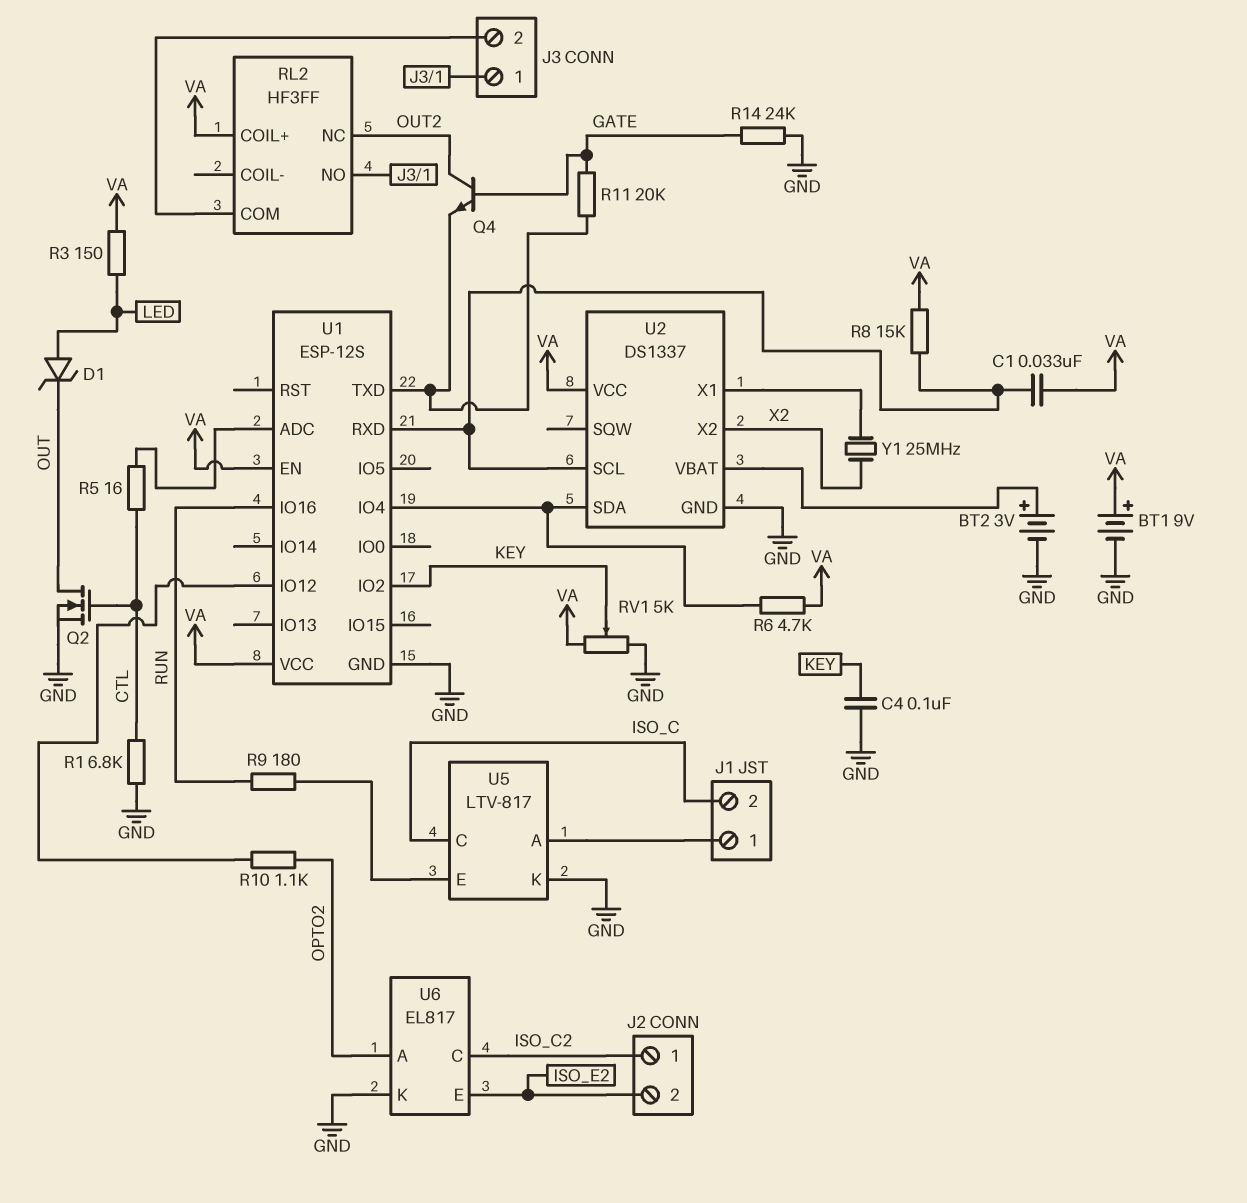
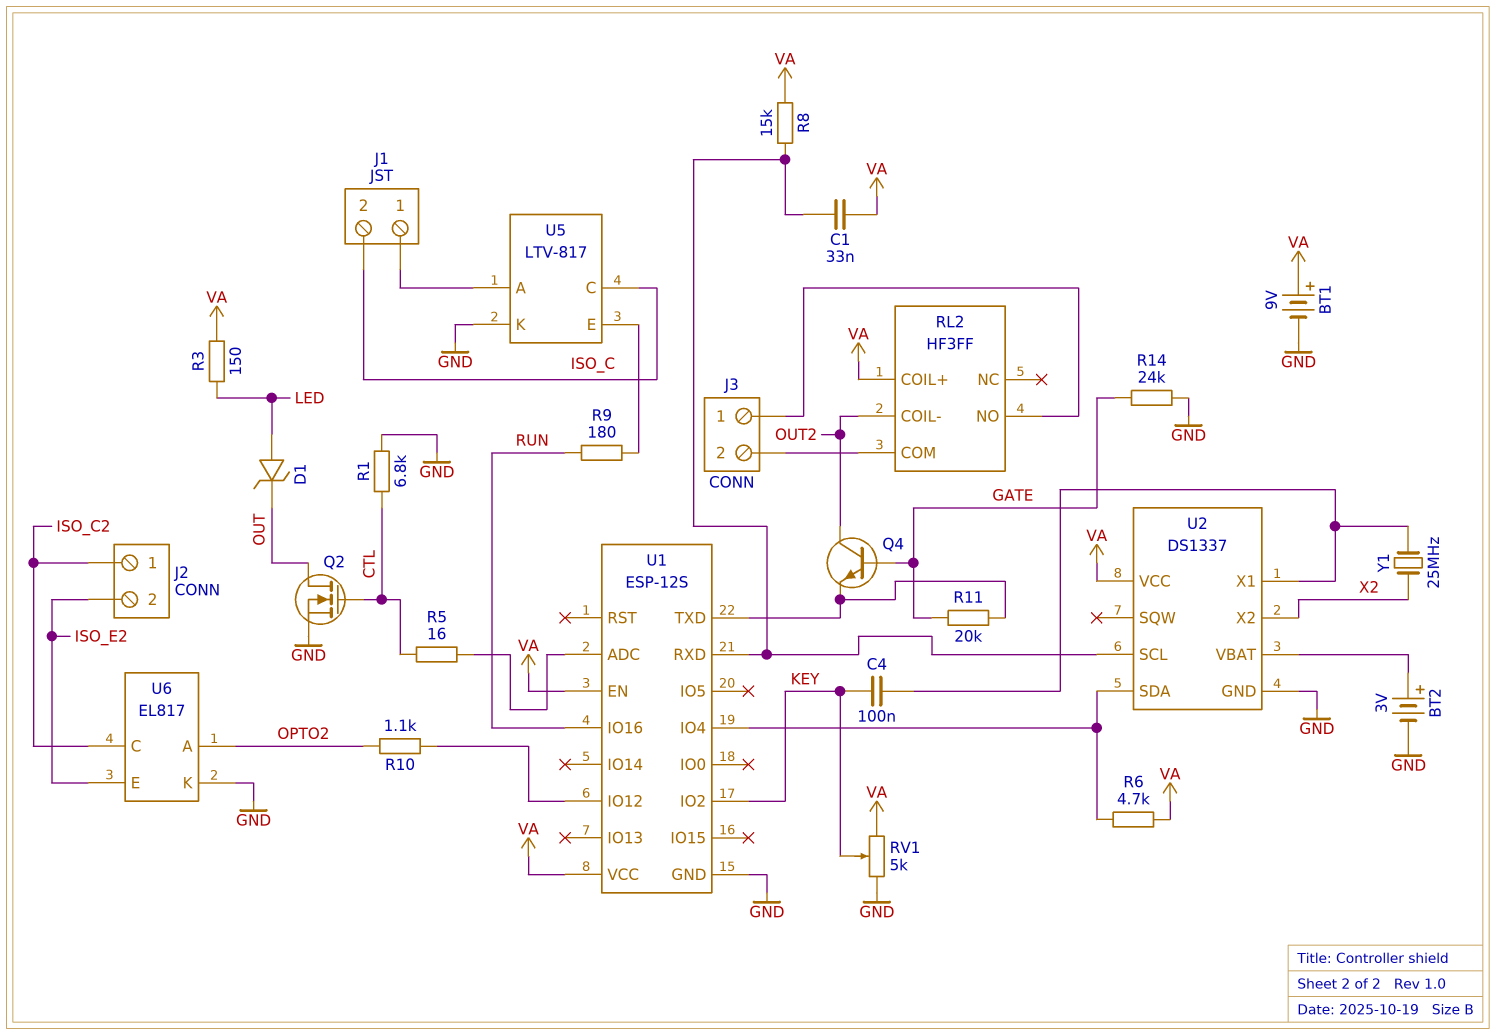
C4: 100nF (GND, KEY) -> 100nF (KEY, U2/X1)
RL2 pin COIL-: none -> OUT2
RL2 pin NC: OUT2 -> none

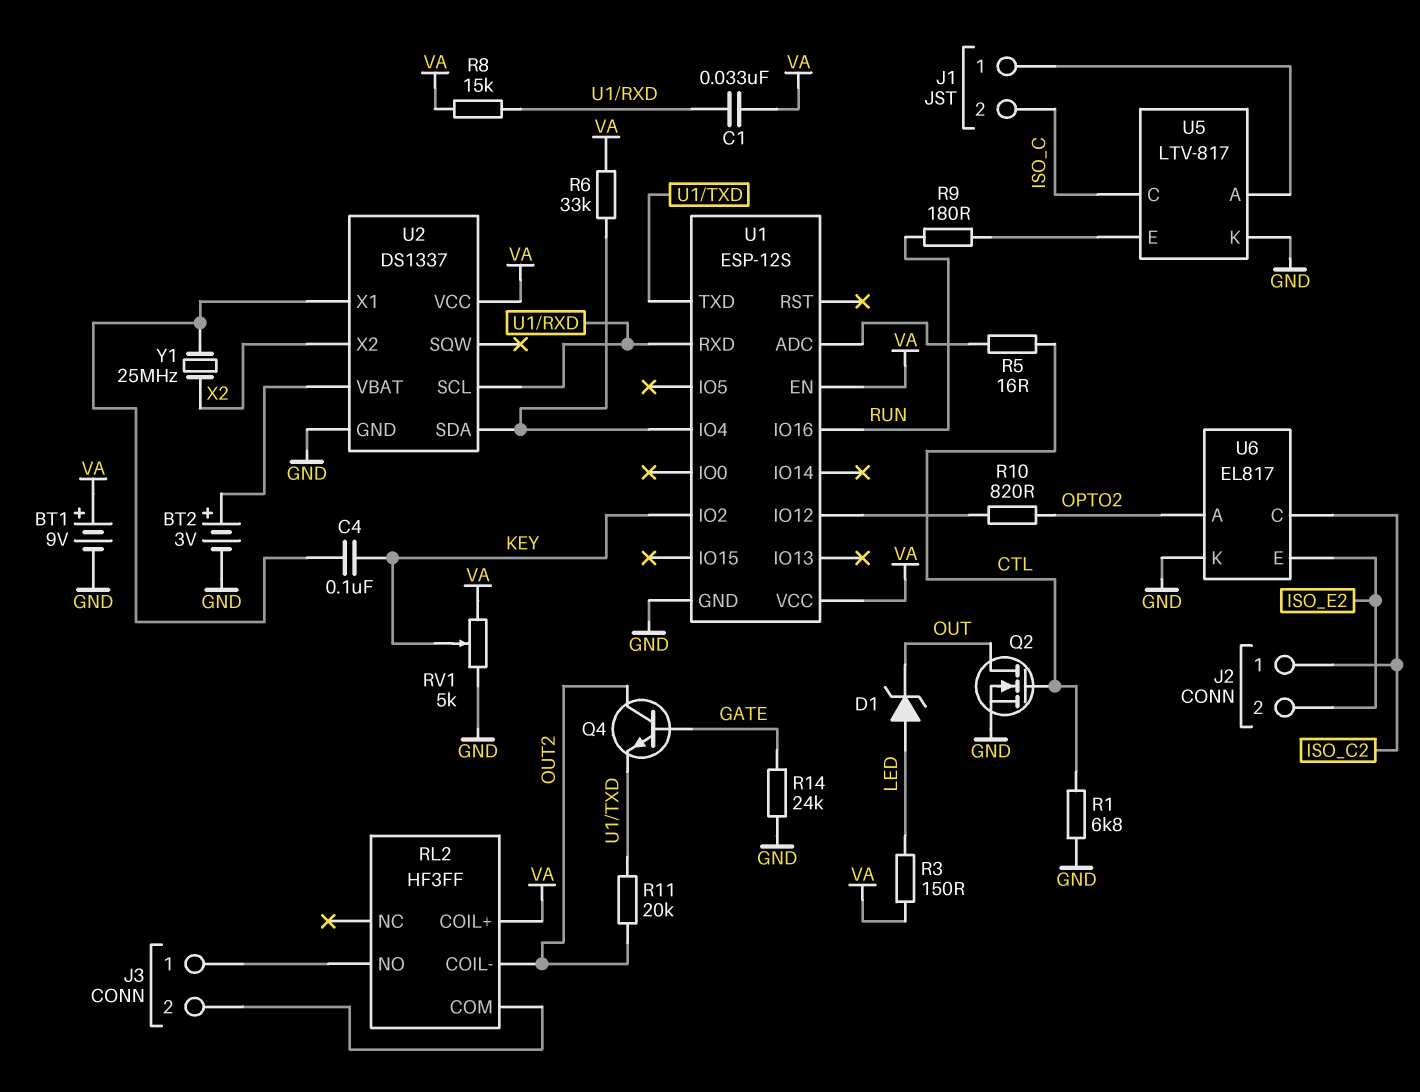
R6: 4.7k (U1/IO4, VA) -> 33k (U1/IO4, VA)
R10: 1.1k (OPTO2, U1/IO12) -> 820 (OPTO2, U1/IO12)
R11: 20k (GATE, U1/TXD) -> 20k (OUT2, U1/TXD)

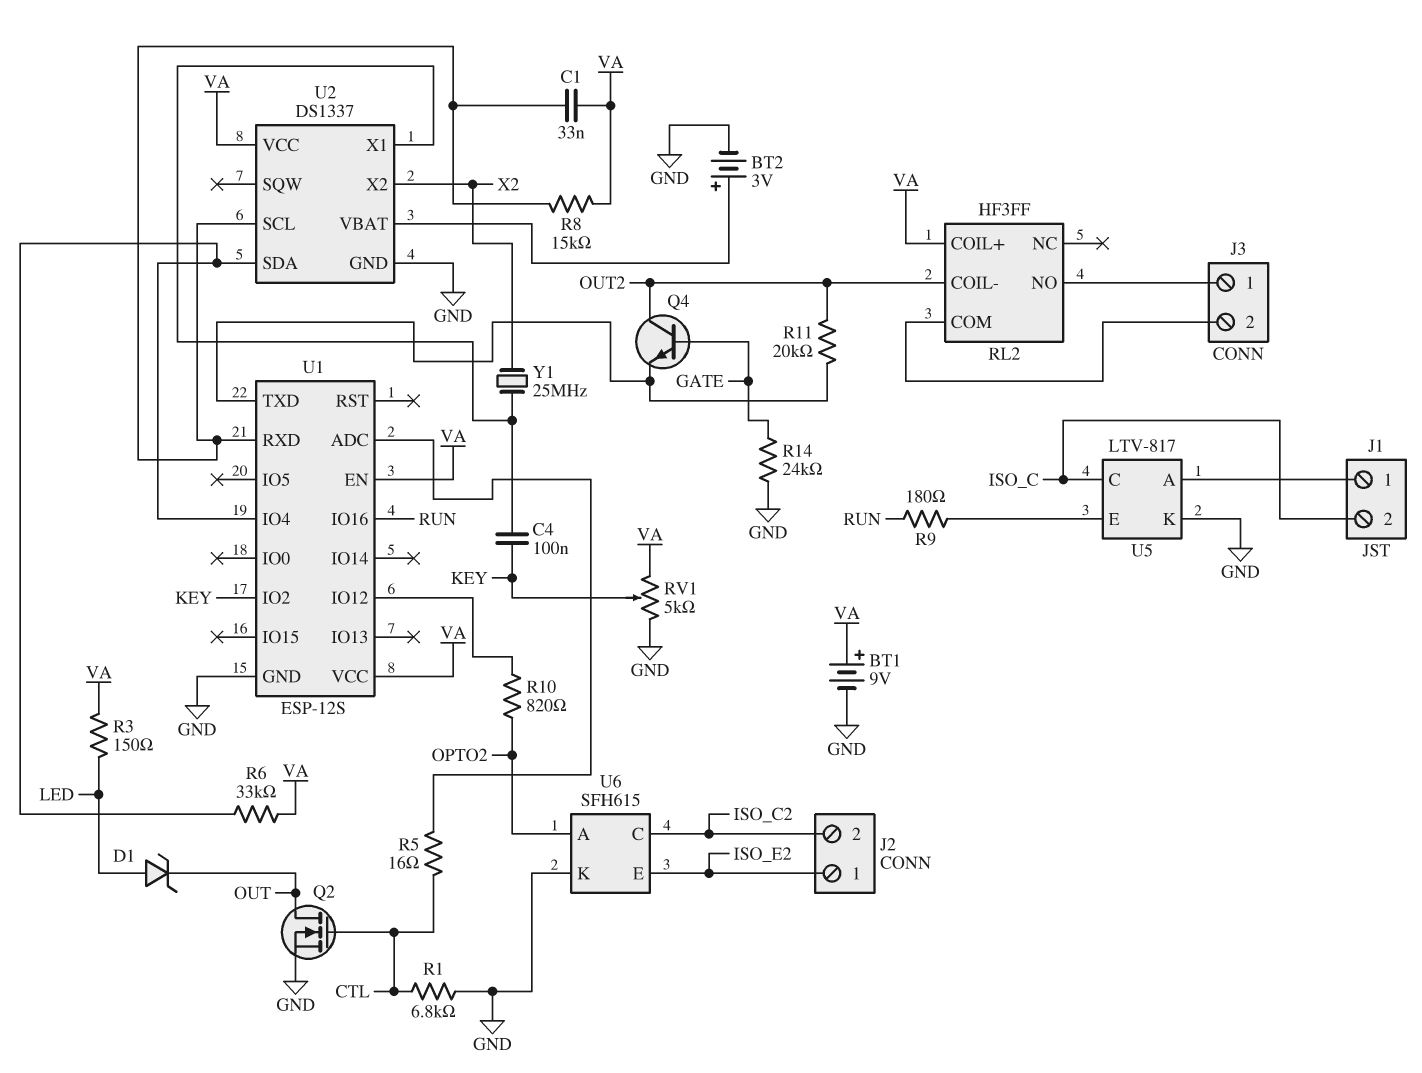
J2 pin 1: ISO_C2 -> ISO_E2
J2 pin 2: ISO_E2 -> ISO_C2
U6: EL817 -> SFH615

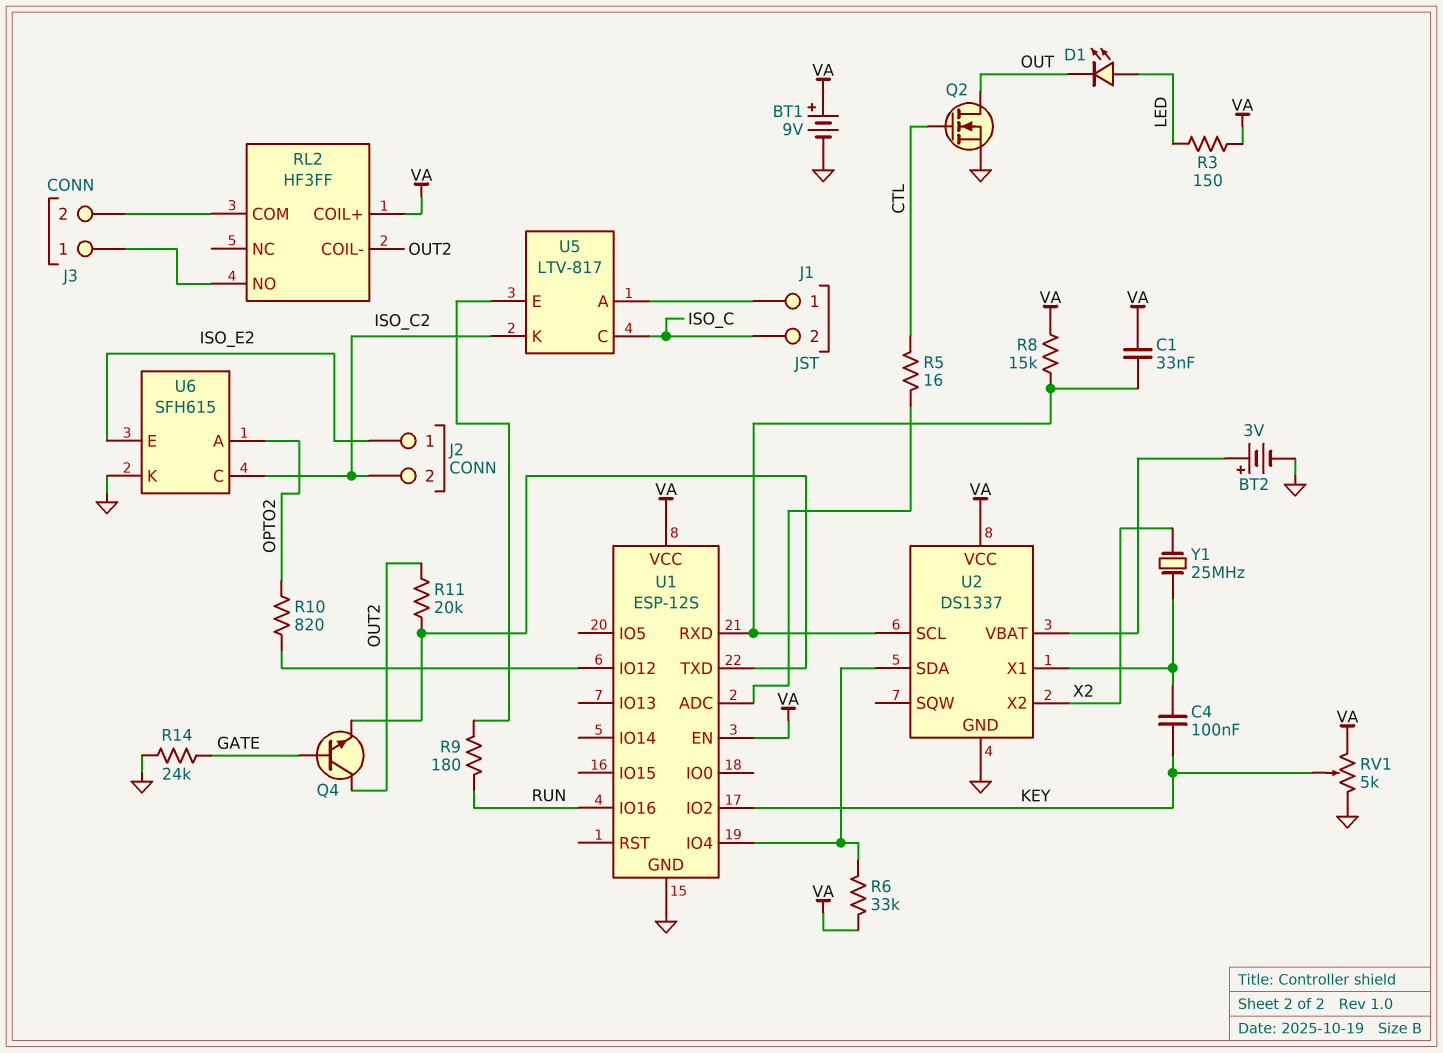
D1: zener (A LED, K OUT) -> LED (A LED, K OUT)
R1: 6.8k (CTL, GND) -> none
U5 pin K: GND -> ISO_C2

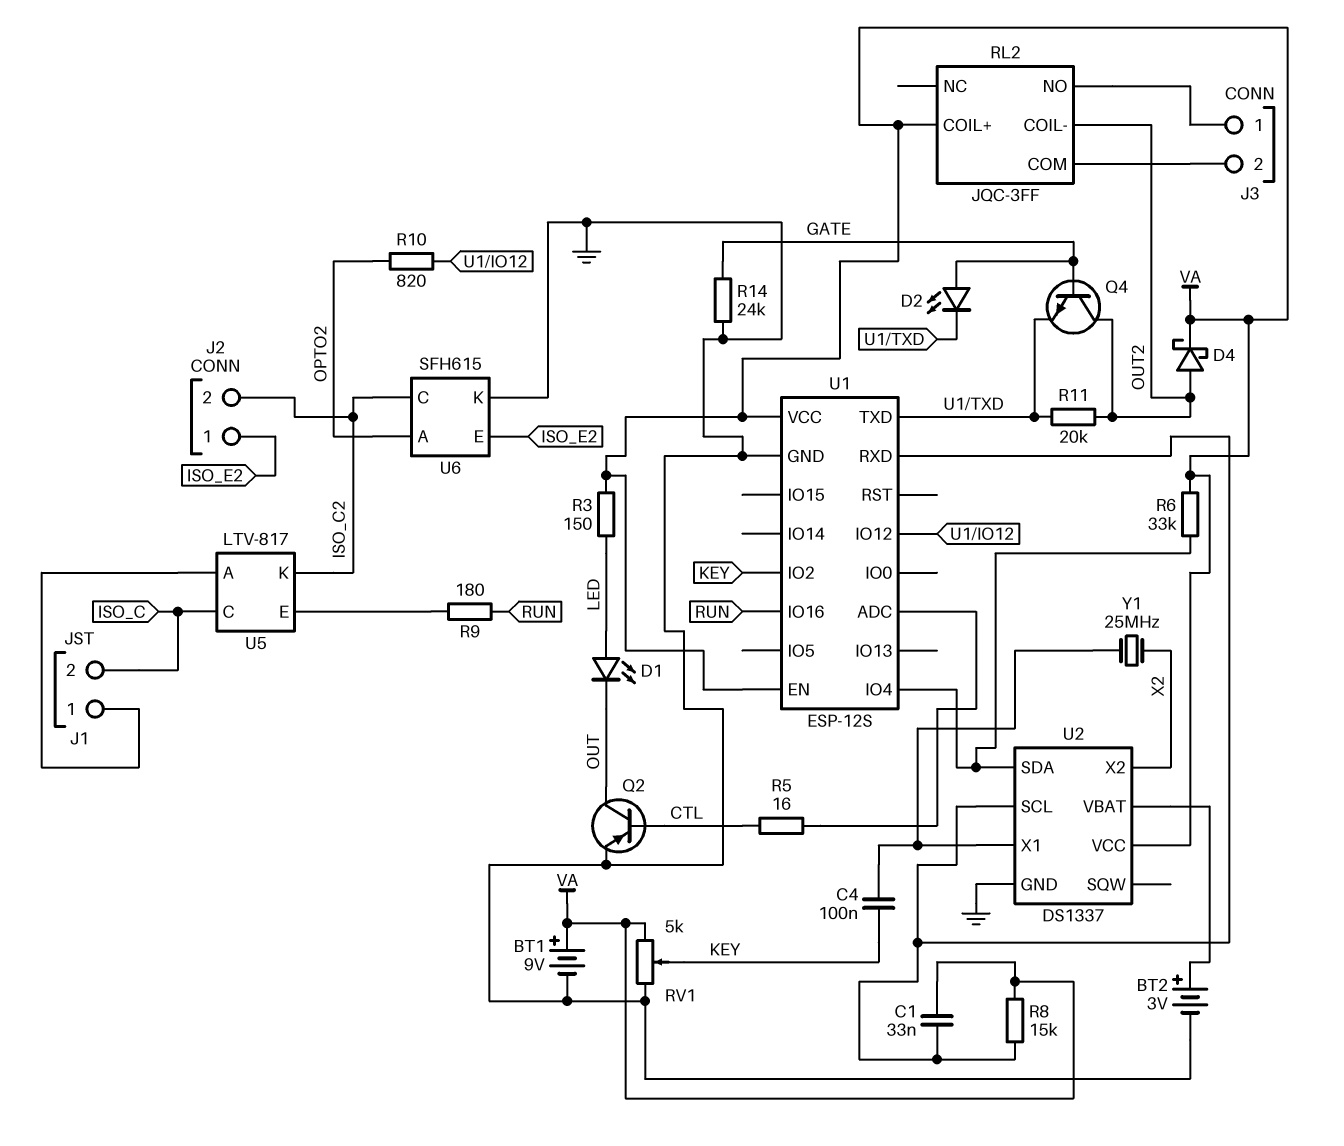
D2: none -> LED (A GATE, K U1/TXD)
D4: none -> schottky (A OUT2, K VA)
Q2: NMOS (G CTL, D OUT, S GND) -> PNP (B CTL, C OUT, E GND)
RL2: HF3FF -> JQC-3FF

